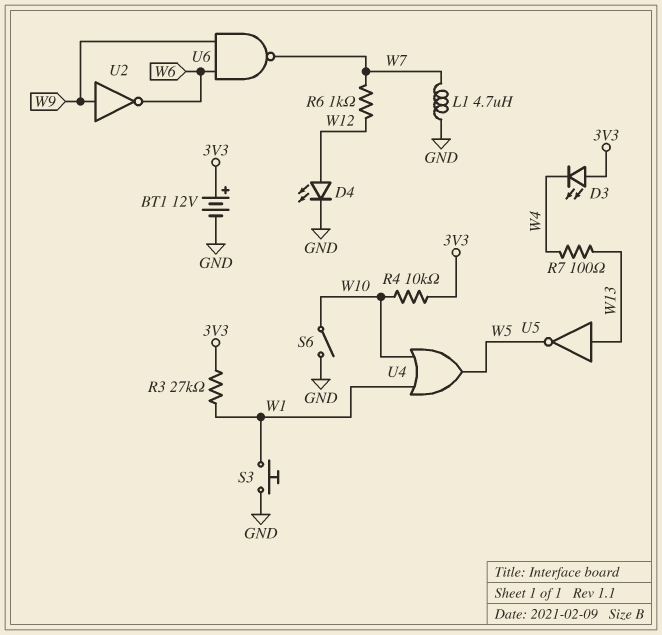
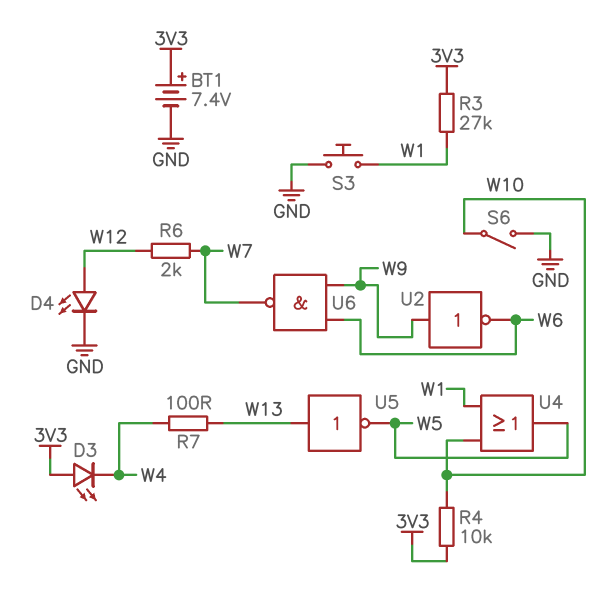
BT1: 12V (plus 3V3, minus GND) -> 7.4V (plus 3V3, minus GND)
L1: 4.7uH (GND, W7) -> none
R6: 1k (W7, W12) -> 2k (W7, W12)

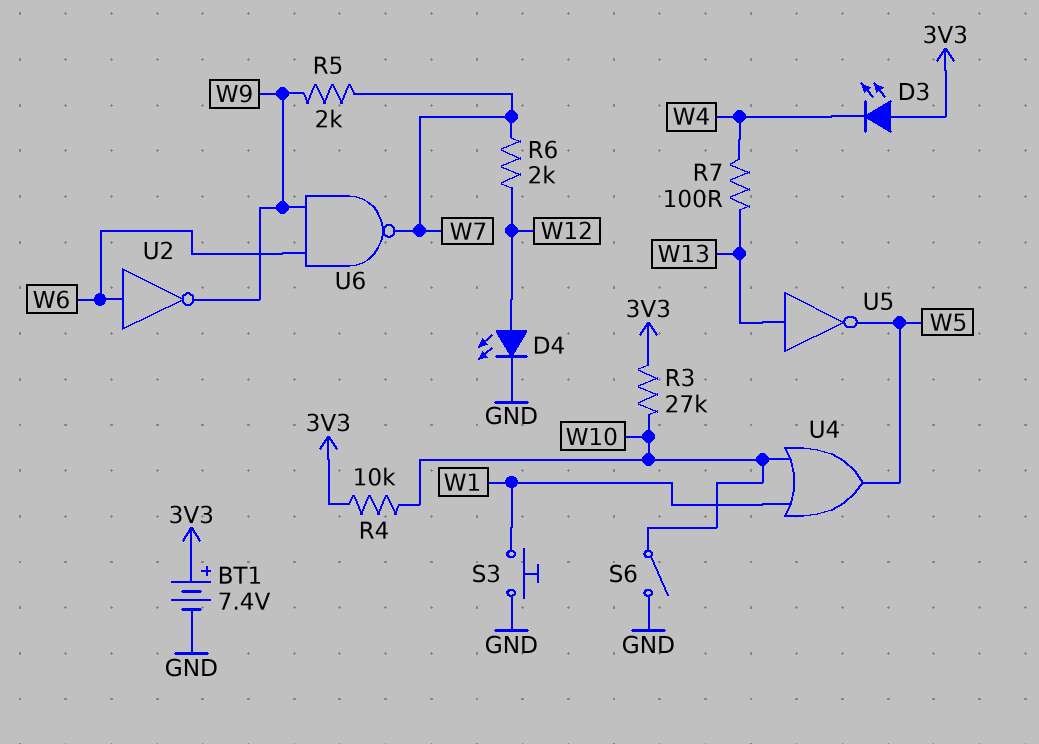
R3: 27k (3V3, W1) -> 27k (3V3, W10)
R5: none -> 2k (W7, W9)
U2: NOT (in W9, out W6) -> NOT (in W6, out W9)

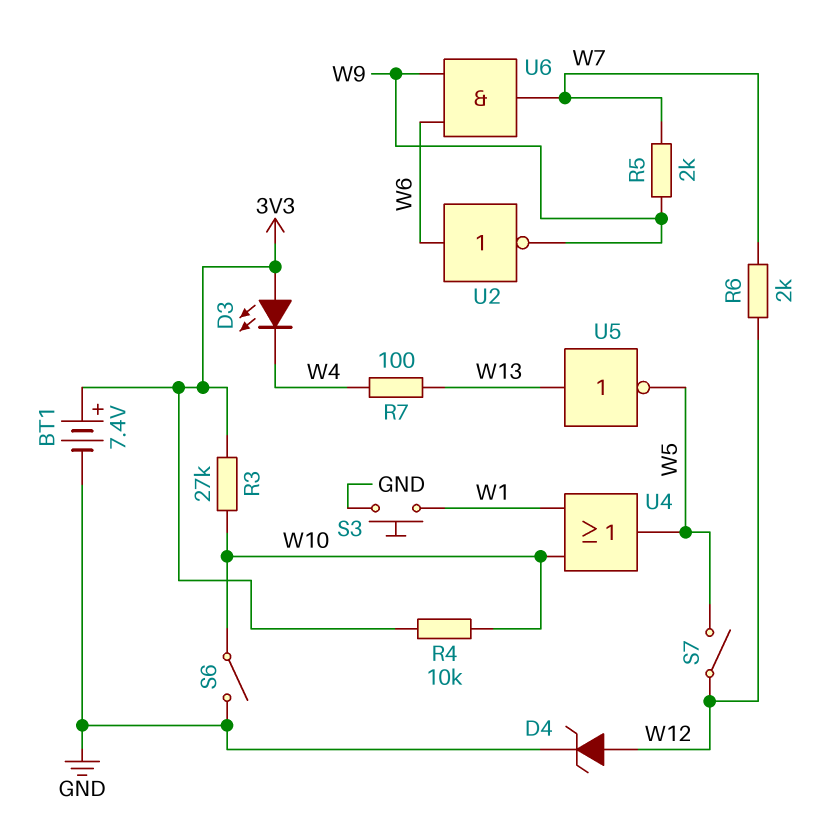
D4: LED (A W12, K GND) -> zener (A W12, K GND)
S7: none -> switch (W5, W12)
U6: NAND (in W6, in W9, out W7) -> AND (in W6, in W9, out W7)

